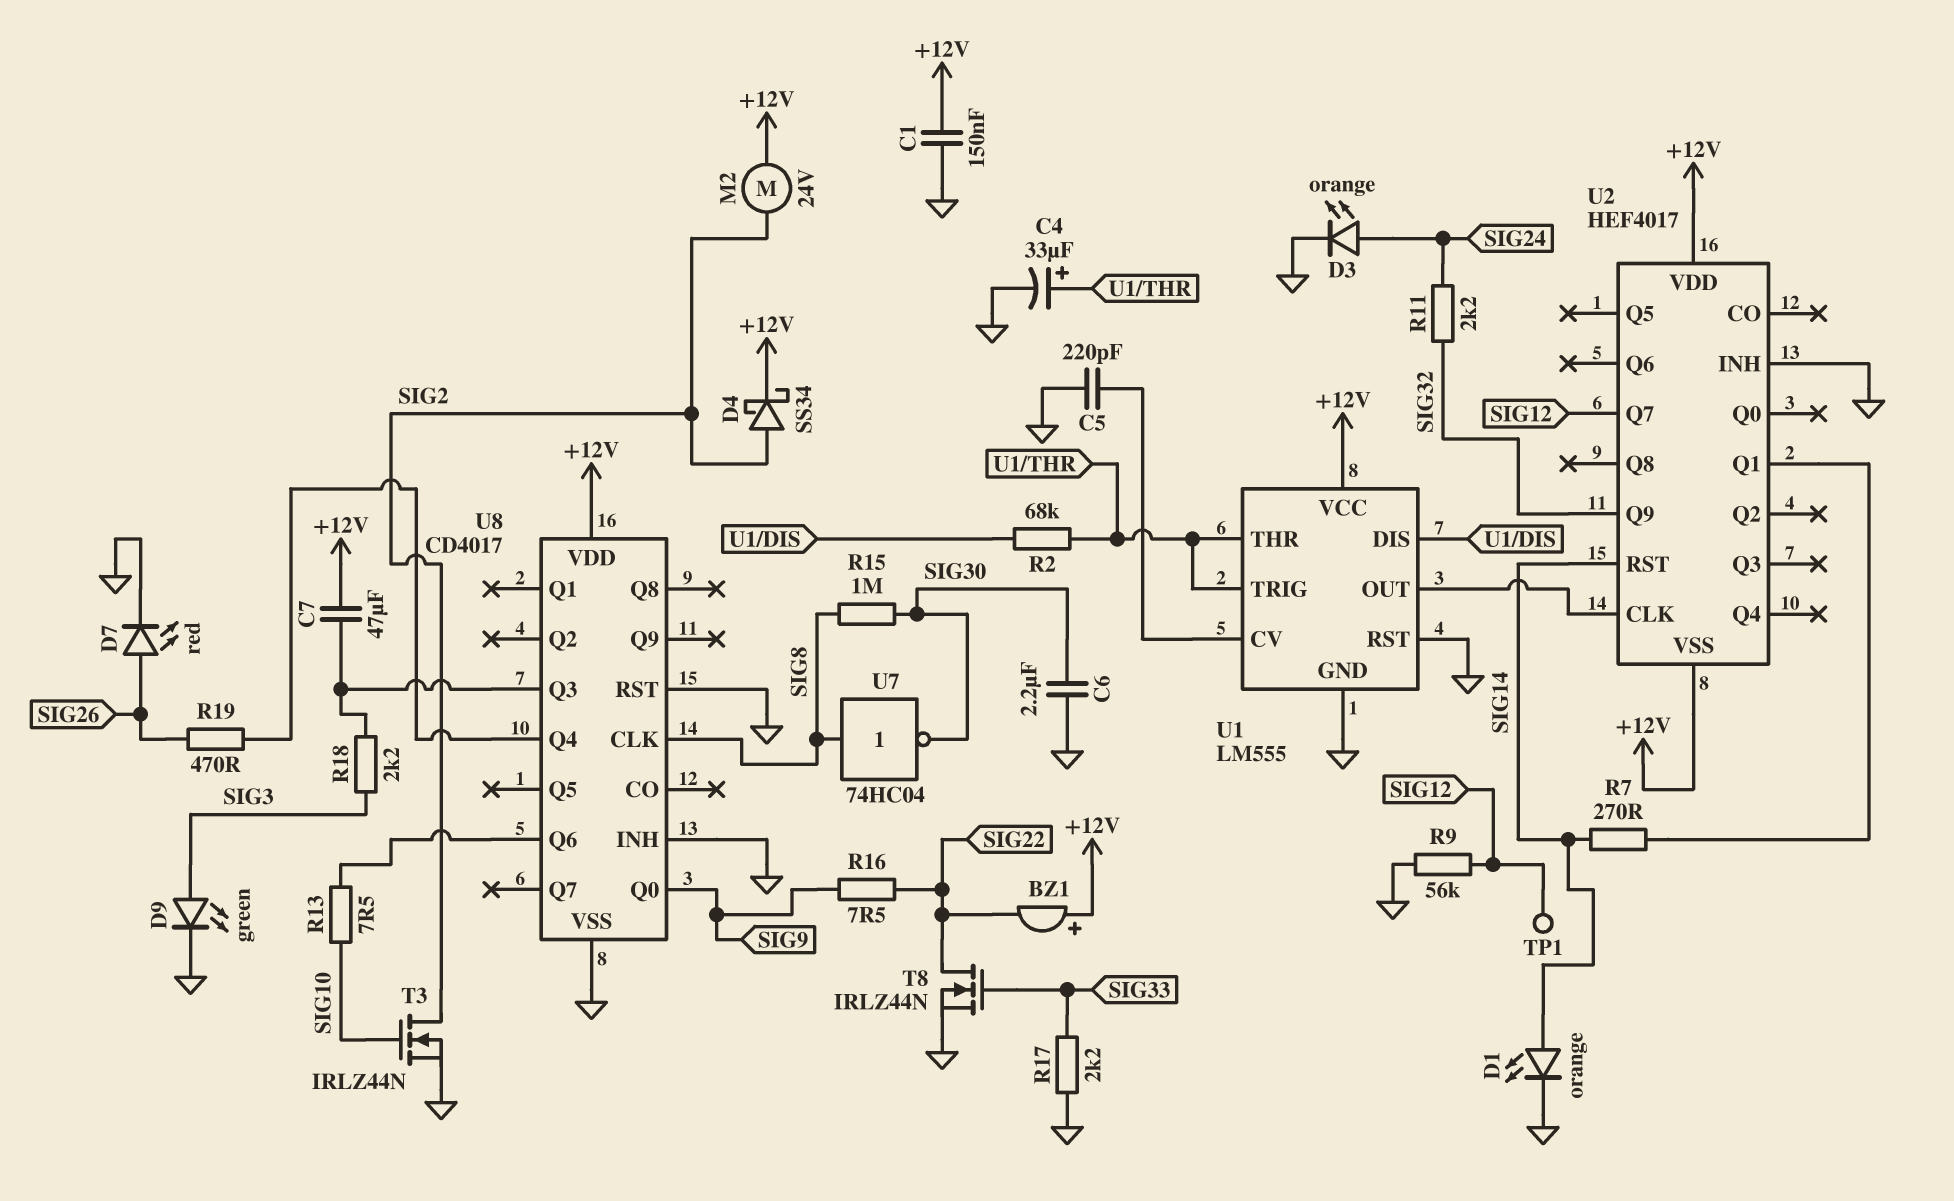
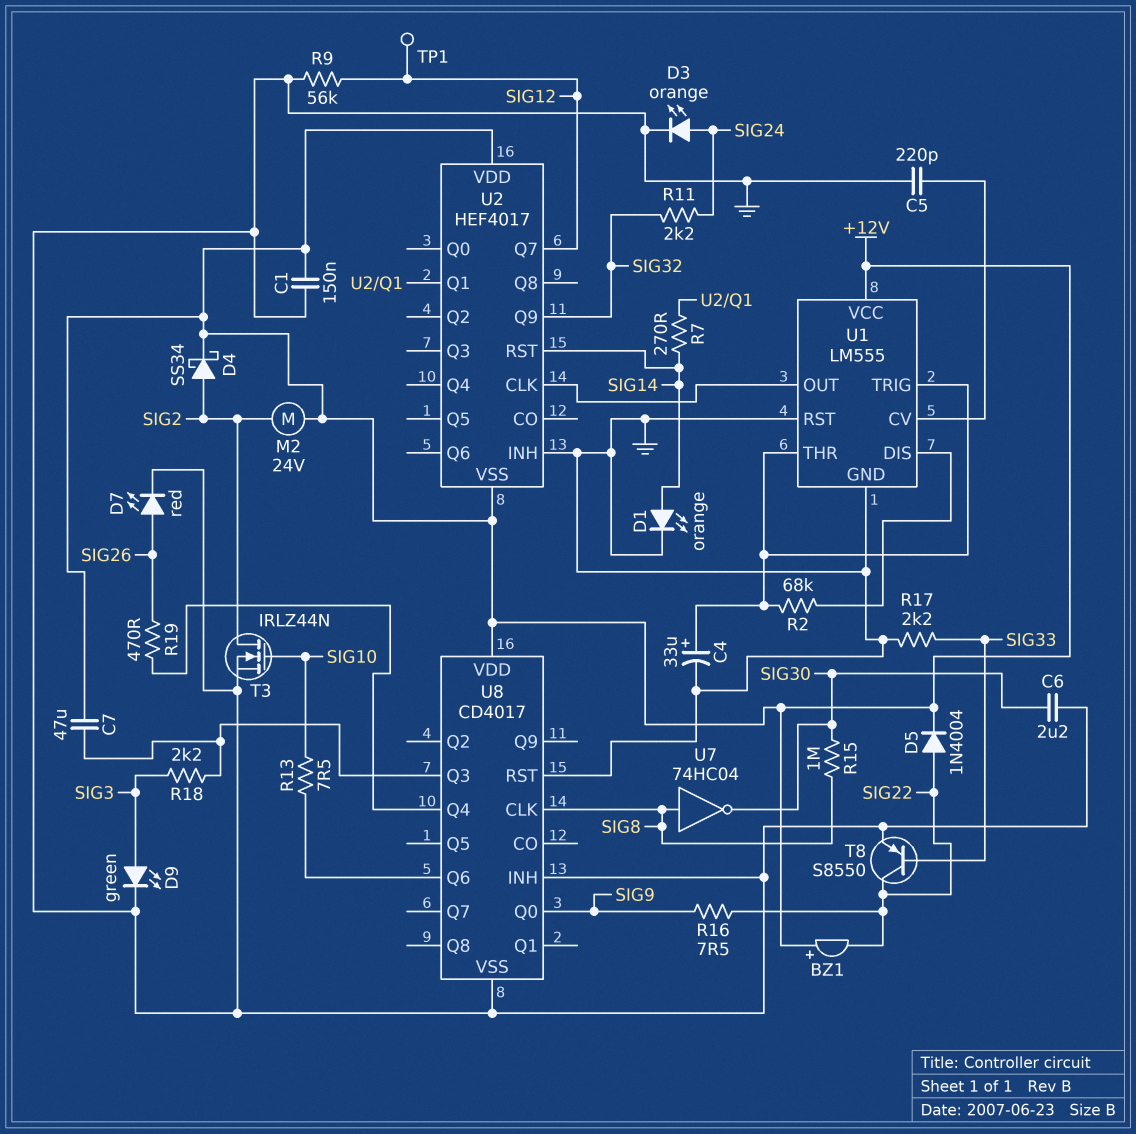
D5: none -> diode 1N4004 (A SIG22, K +12V)
T8: NMOS IRLZ44N (G SIG33, D SIG22, S GND) -> PNP S8550 (B SIG33, C SIG22, E GND)

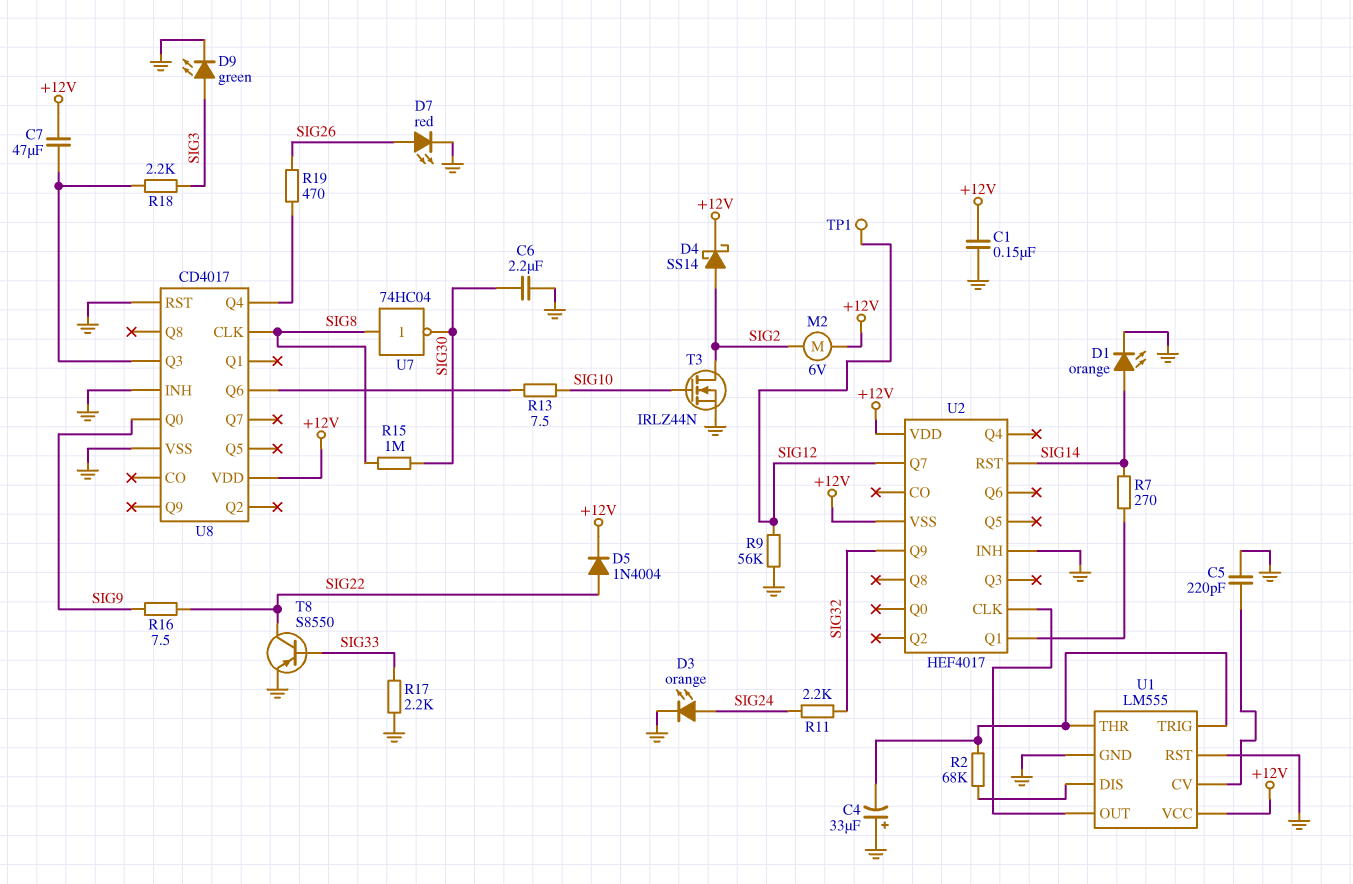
BZ1: buzzer (plus +12V, minus SIG22) -> none
C4: 33uF (plus U1/THR, minus GND) -> 33uF (plus GND, minus U1/THR)
D4: schottky SS34 (A SIG2, K +12V) -> schottky SS14 (A SIG2, K +12V)
M2: motor 24V (+12V, SIG2) -> motor 6V (+12V, SIG2)

